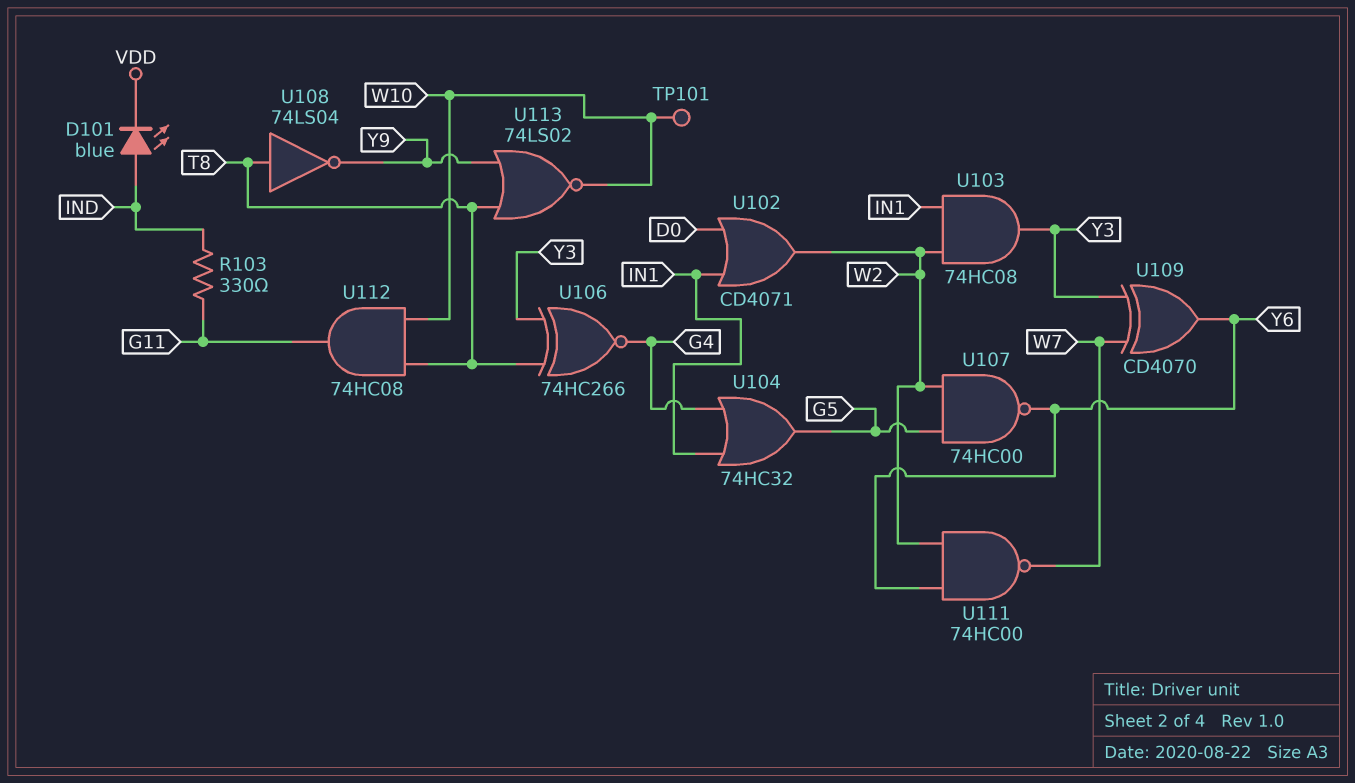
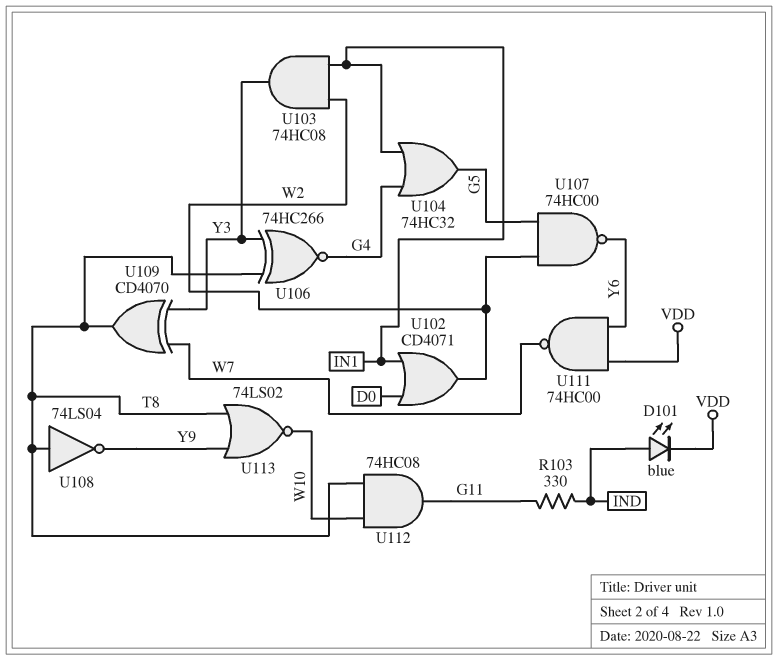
TP101: test point (W10) -> none
U109: XOR CD4070 (in W7, in Y3, out Y6) -> XOR CD4070 (in W7, in Y3, out T8)
U111: NAND 74HC00 (in W2, in Y6, out W7) -> NAND 74HC00 (in VDD, in Y6, out W7)

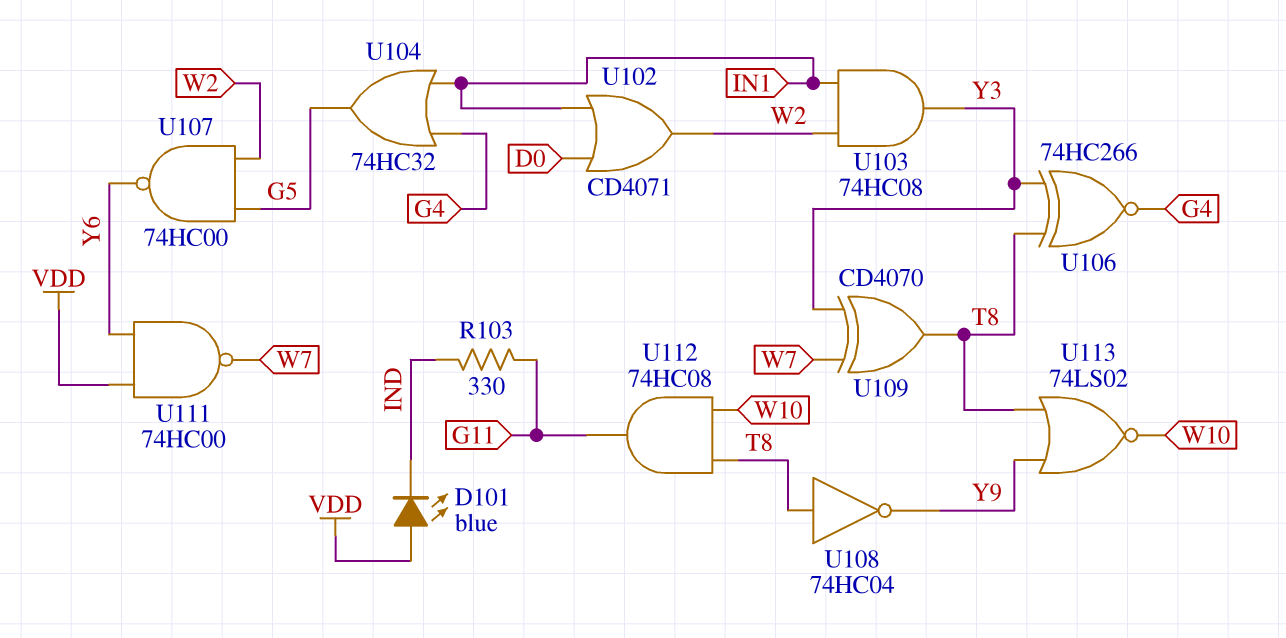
D101: LED blue (A IND, K VDD) -> LED blue (A VDD, K IND)
U108: NOT 74LS04 (in T8, out Y9) -> NOT 74HC04 (in T8, out Y9)

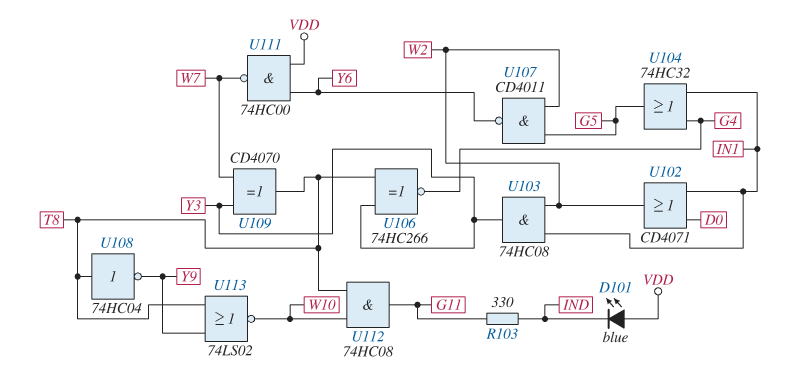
U107: NAND 74HC00 (in G5, in W2, out Y6) -> NAND CD4011 (in G5, in W2, out Y6)

